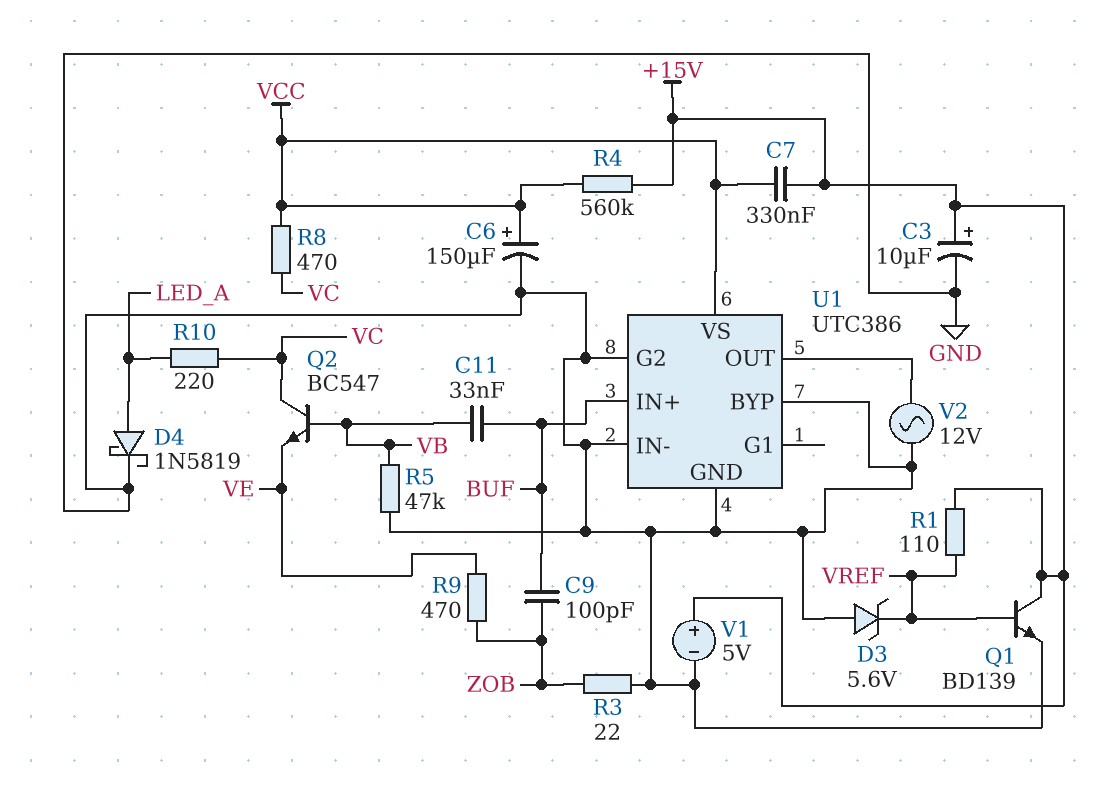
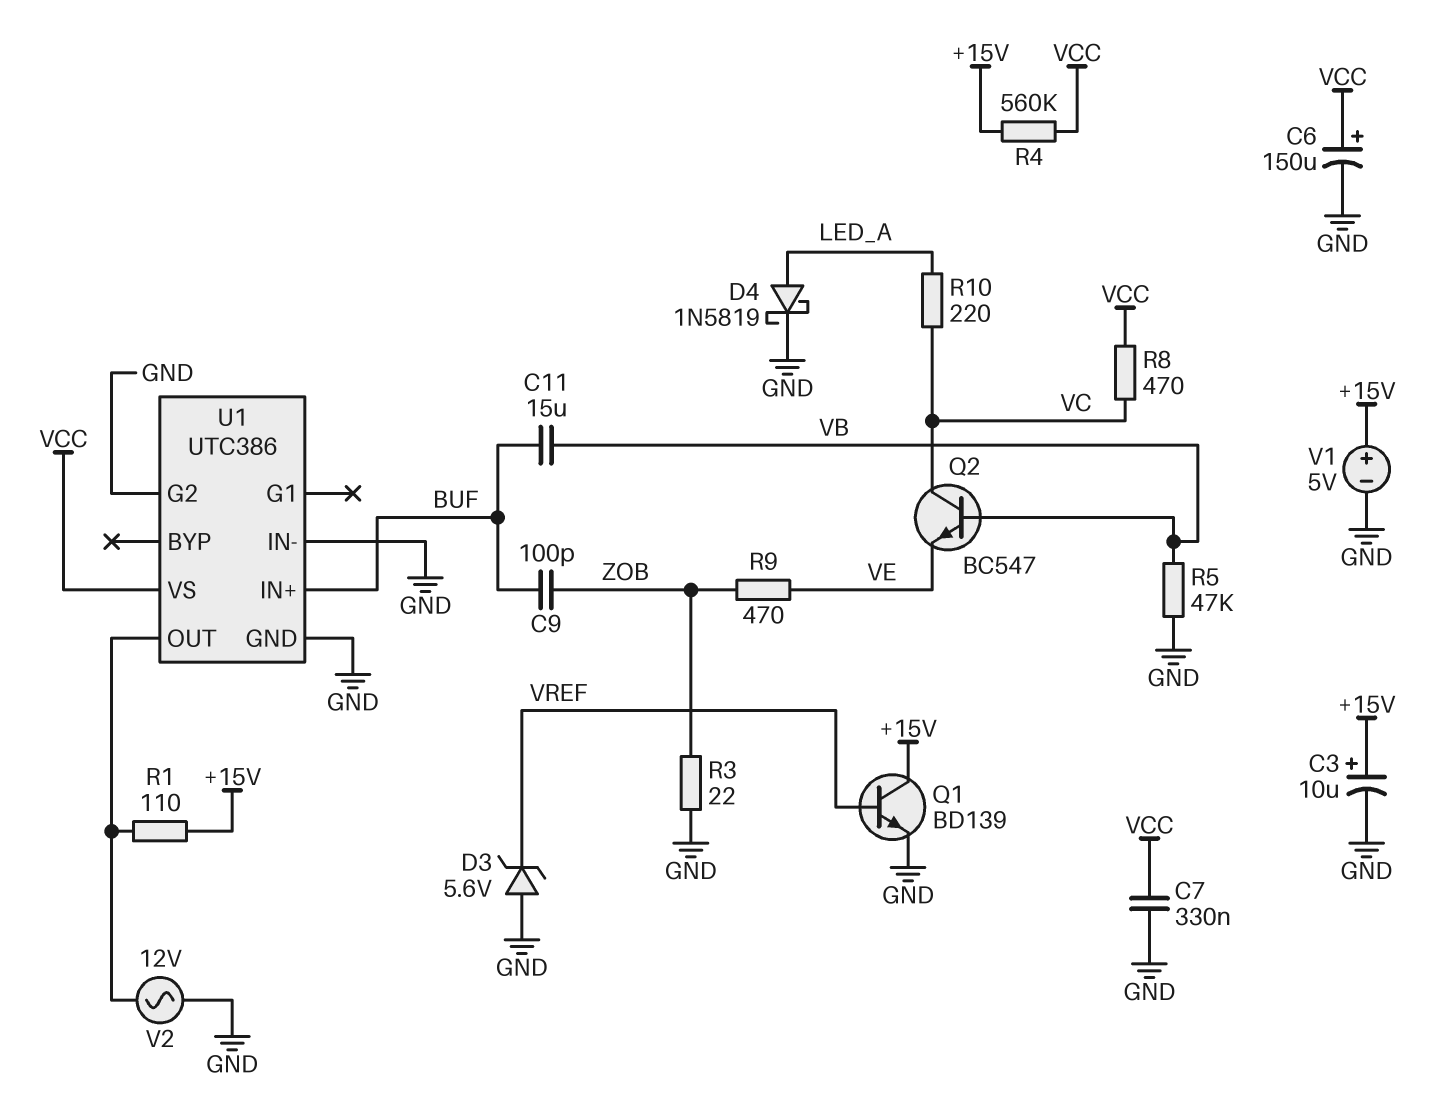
C7: 330nF (+15V, VCC) -> 330nF (GND, VCC)
C11: 33nF (BUF, VB) -> 15uF (BUF, VB)
R1: 110 (+15V, VREF) -> 110 (+15V, U1/OUT)
U1 pin BYP: GND -> none

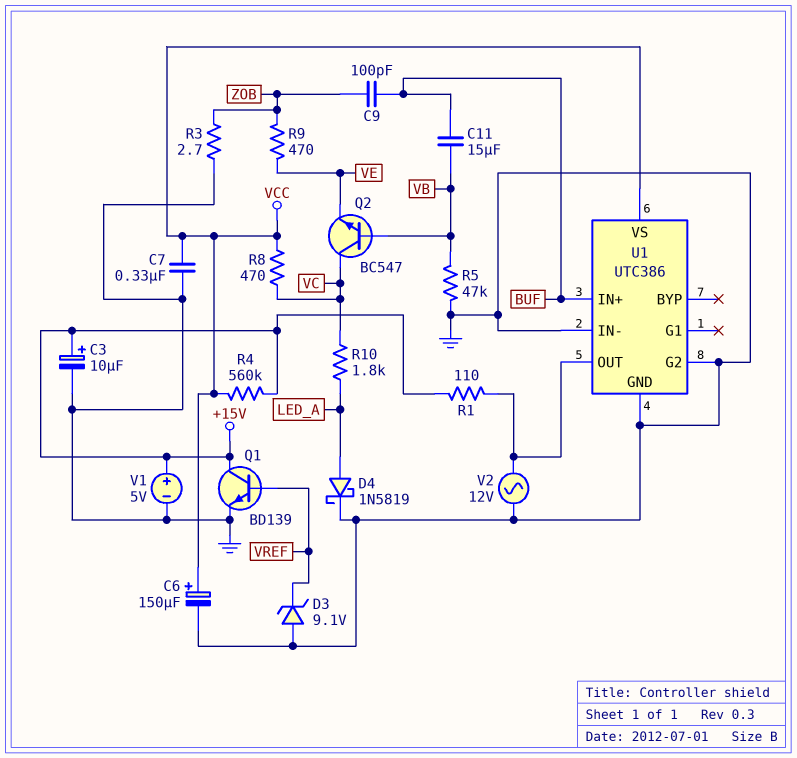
D3: zener 5.6V (A GND, K VREF) -> zener 9.1V (A GND, K VREF)
R3: 22 (GND, ZOB) -> 2.7 (GND, ZOB)
R10: 220 (LED_A, VC) -> 1.8k (LED_A, VC)

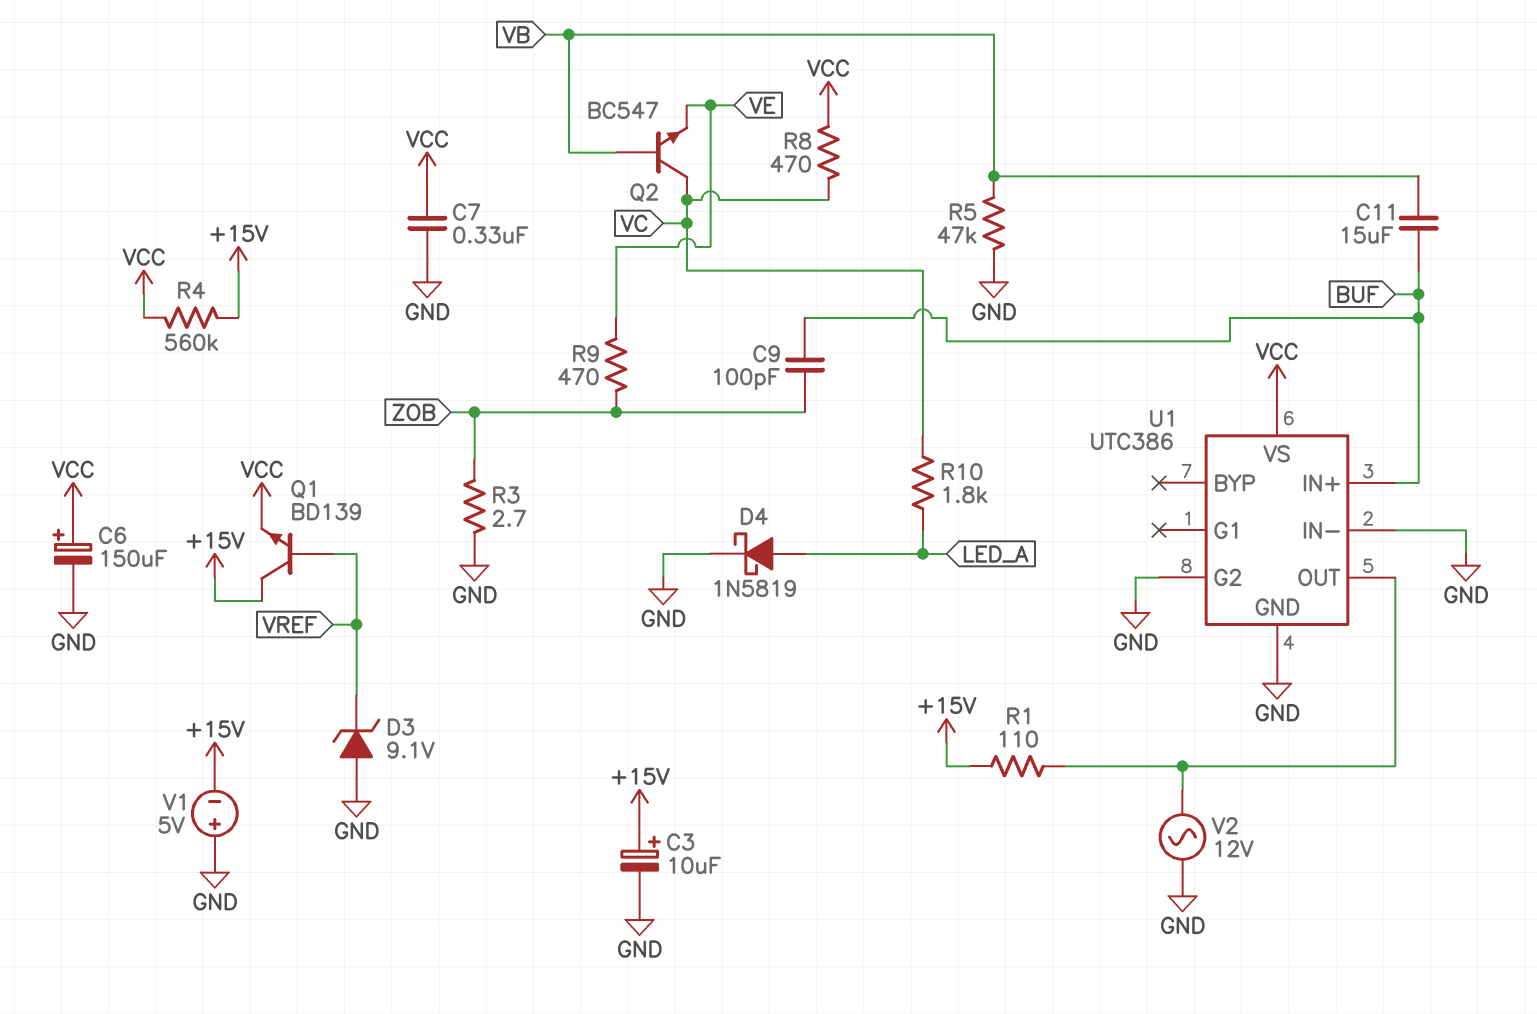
Q1: NPN BD139 (B VREF, C +15V, E GND) -> NPN BD139 (B VREF, C +15V, E VCC)
V1: 5V (plus +15V, minus GND) -> 5V (plus GND, minus +15V)

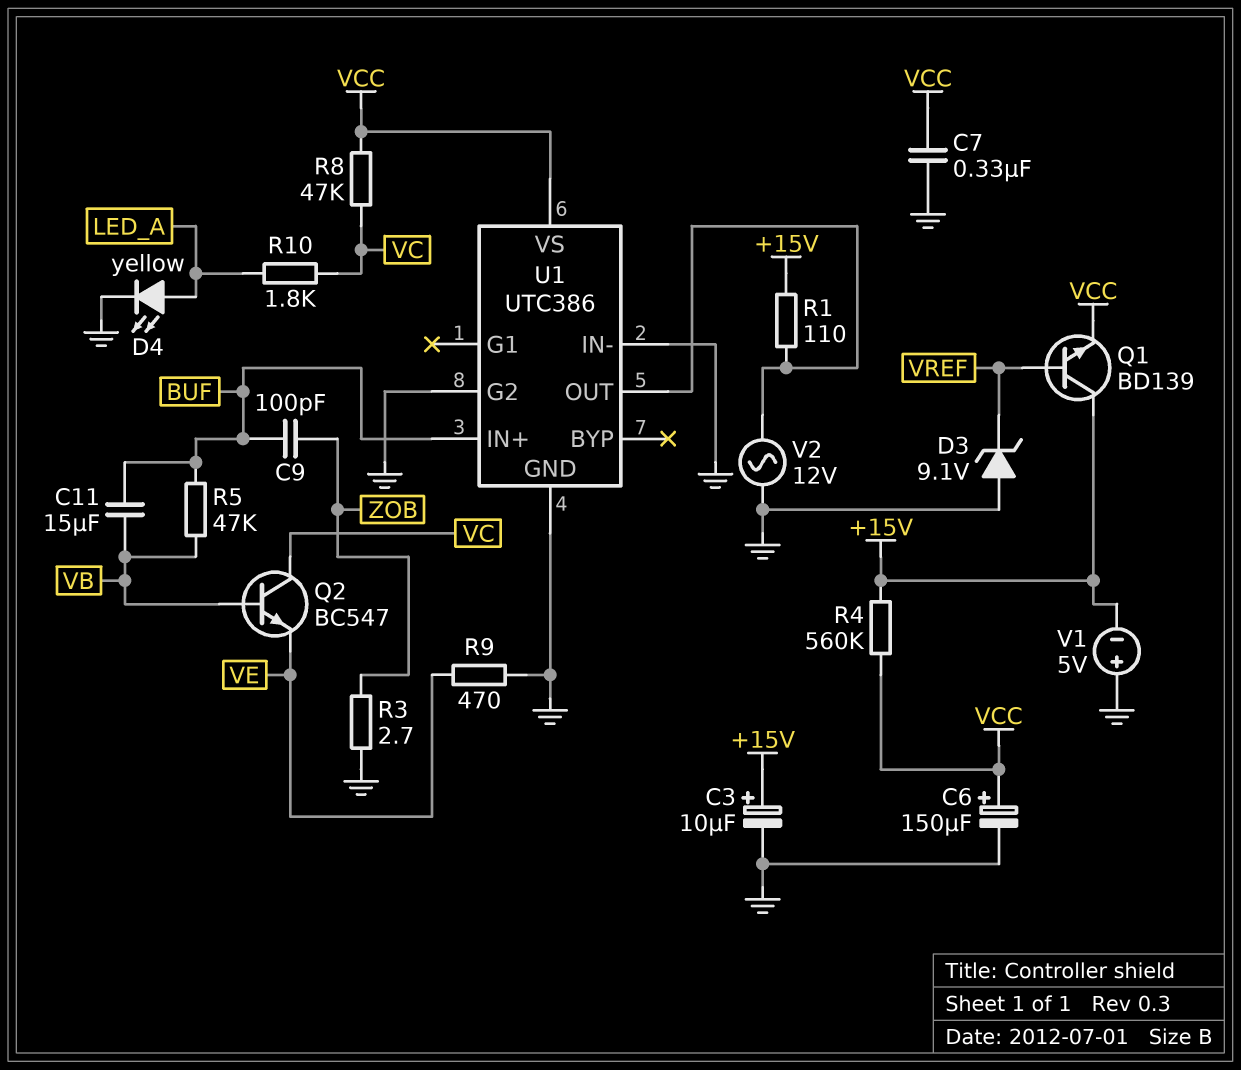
D4: schottky 1N5819 (A LED_A, K GND) -> LED yellow (A LED_A, K GND)
R5: 47k (GND, VB) -> 47k (BUF, VB)
R8: 470 (VC, VCC) -> 47k (VC, VCC)
R9: 470 (VE, ZOB) -> 470 (GND, VE)

